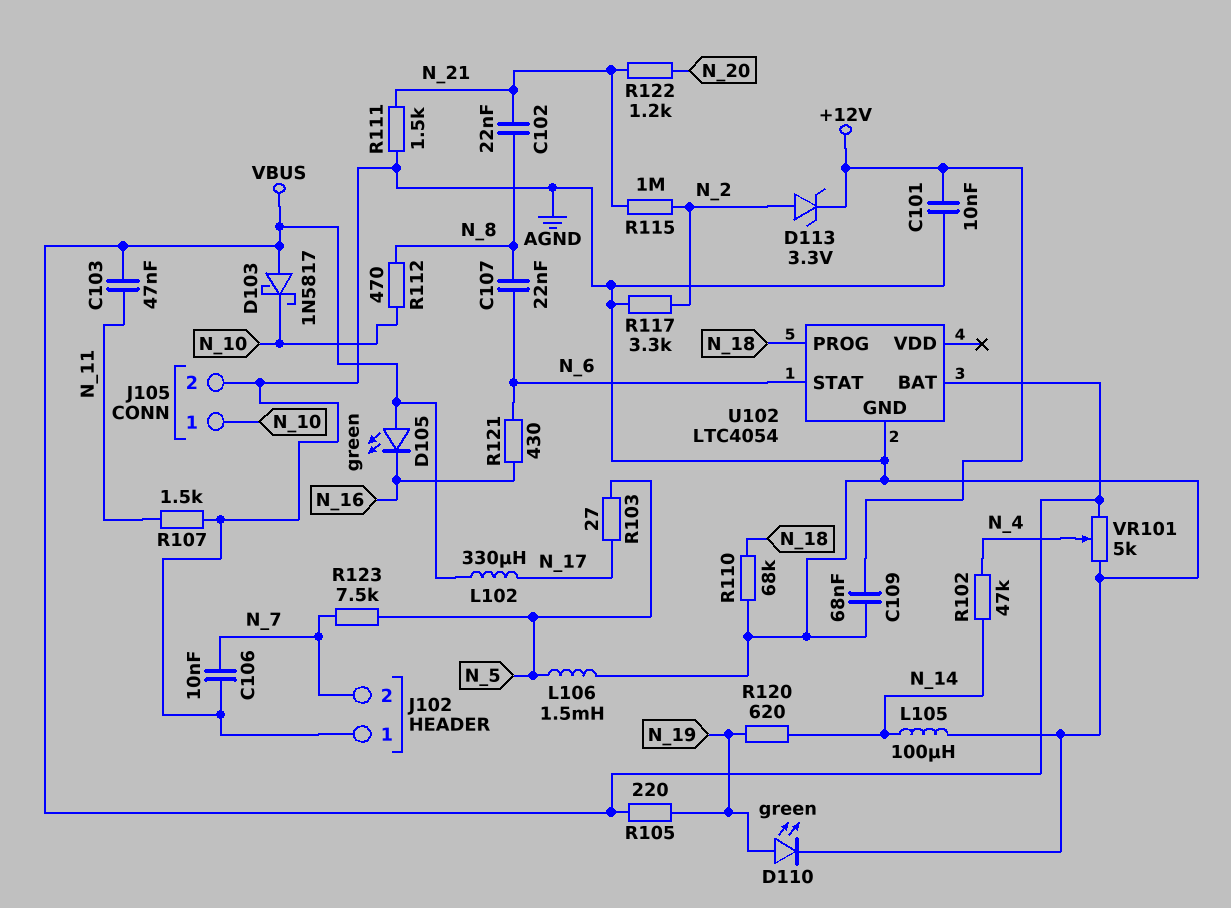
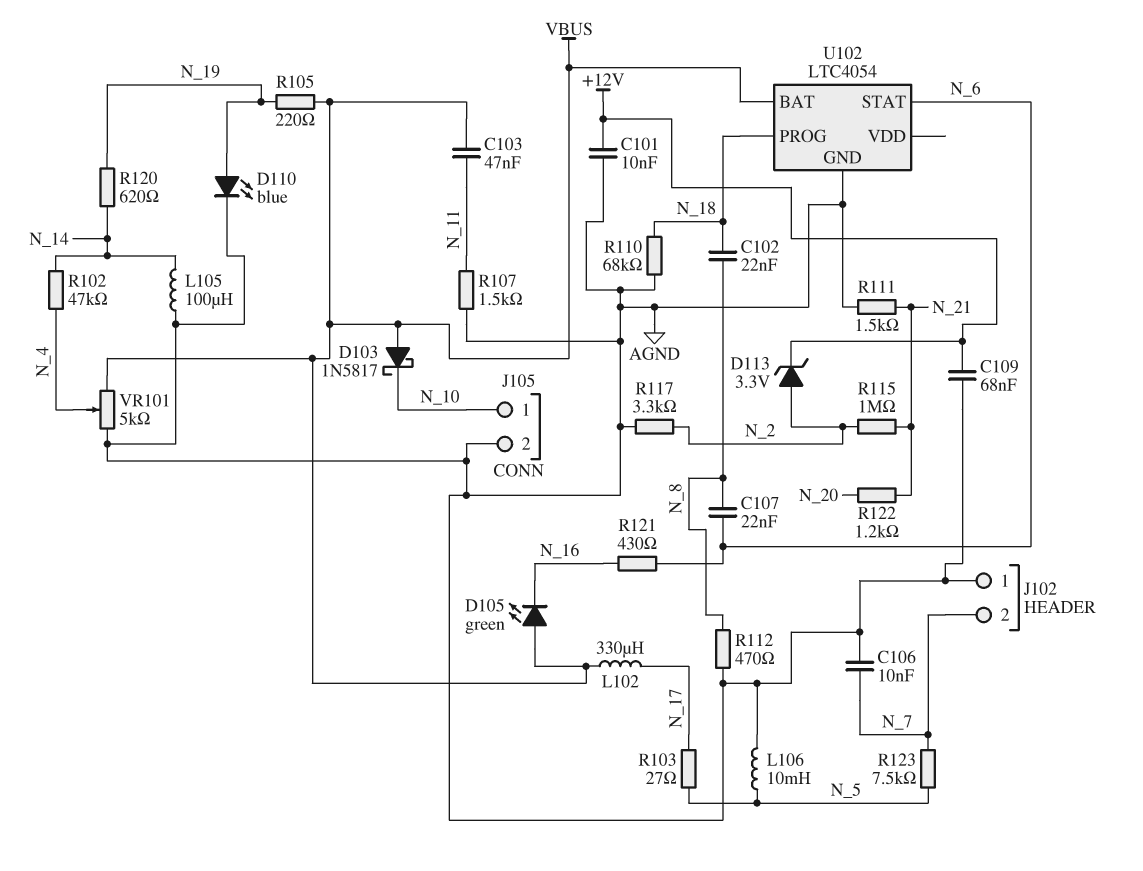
C102: 22nF (N_8, N_21) -> 22nF (N_8, N_18)
D110: LED green (A N_19, K AGND) -> LED blue (A N_19, K AGND)
L106: 1.5mH (AGND, N_5) -> 10mH (AGND, N_5)
R112: 470 (N_8, N_10) -> 470 (AGND, N_8)

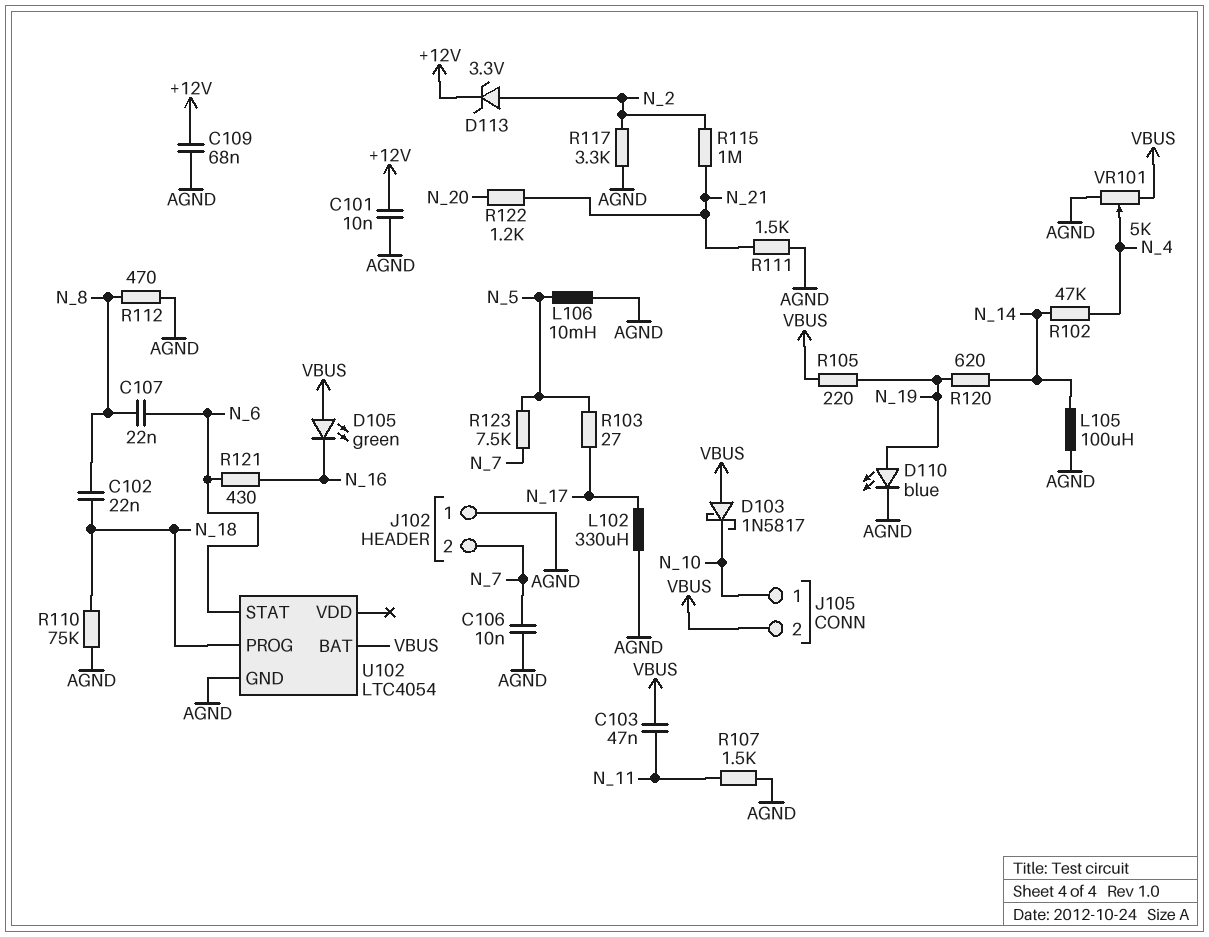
J105 pin 2: AGND -> VBUS
L102: 330uH (N_17, VBUS) -> 330uH (AGND, N_17)
R110: 68k (AGND, N_18) -> 75k (AGND, N_18)

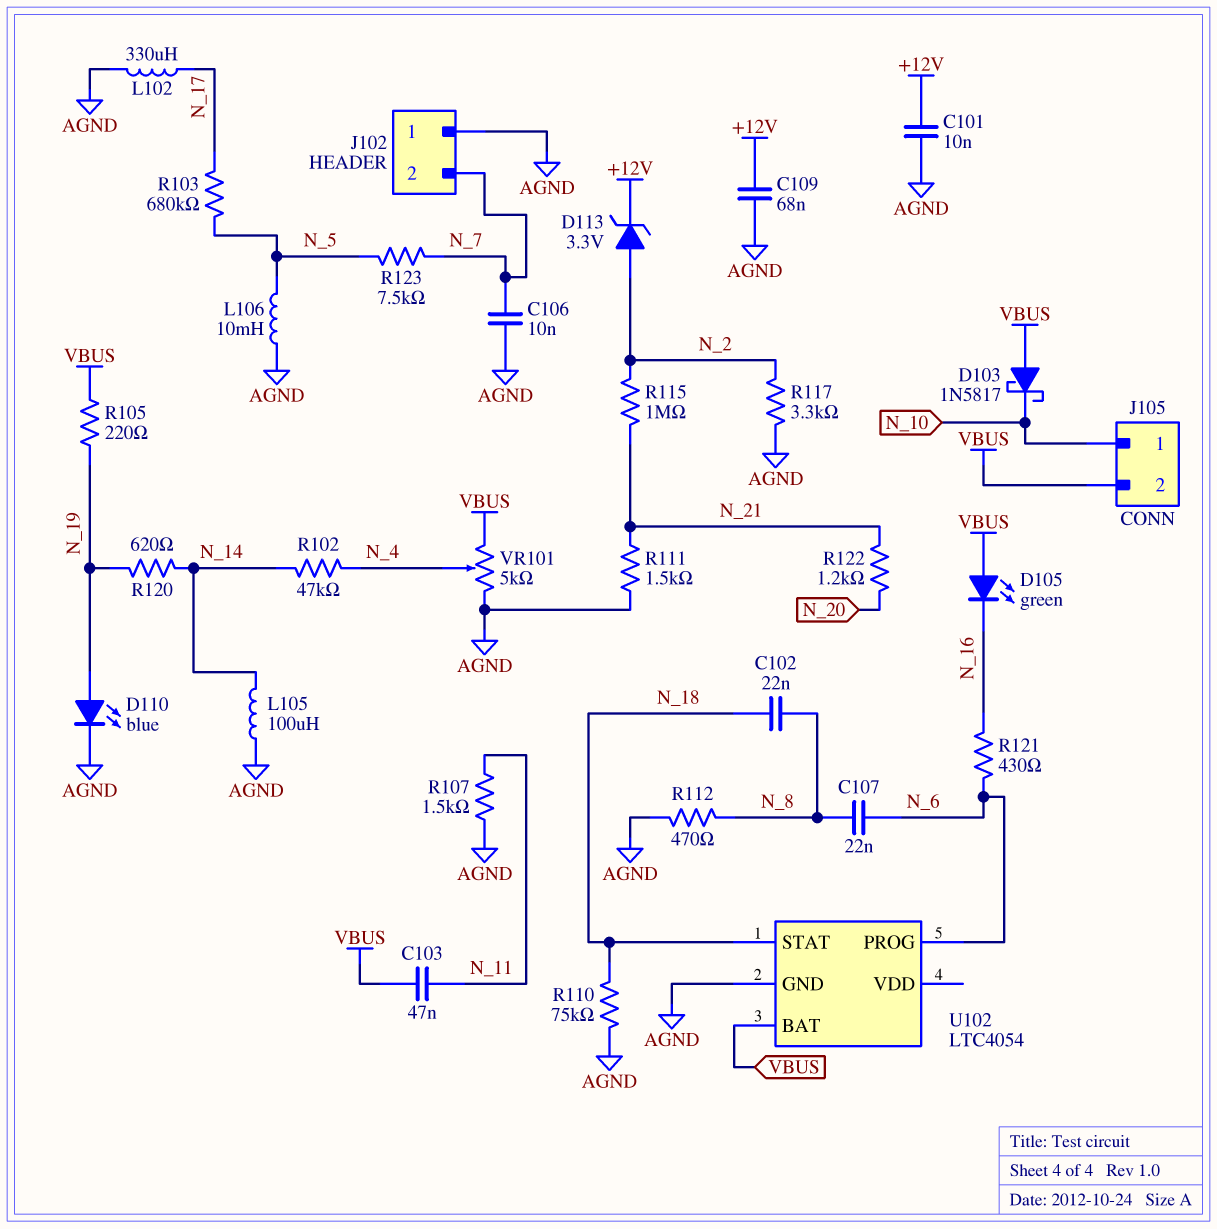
R103: 27 (N_5, N_17) -> 680k (N_5, N_17)
U102 pin PROG: N_18 -> N_6
U102 pin STAT: N_6 -> N_18

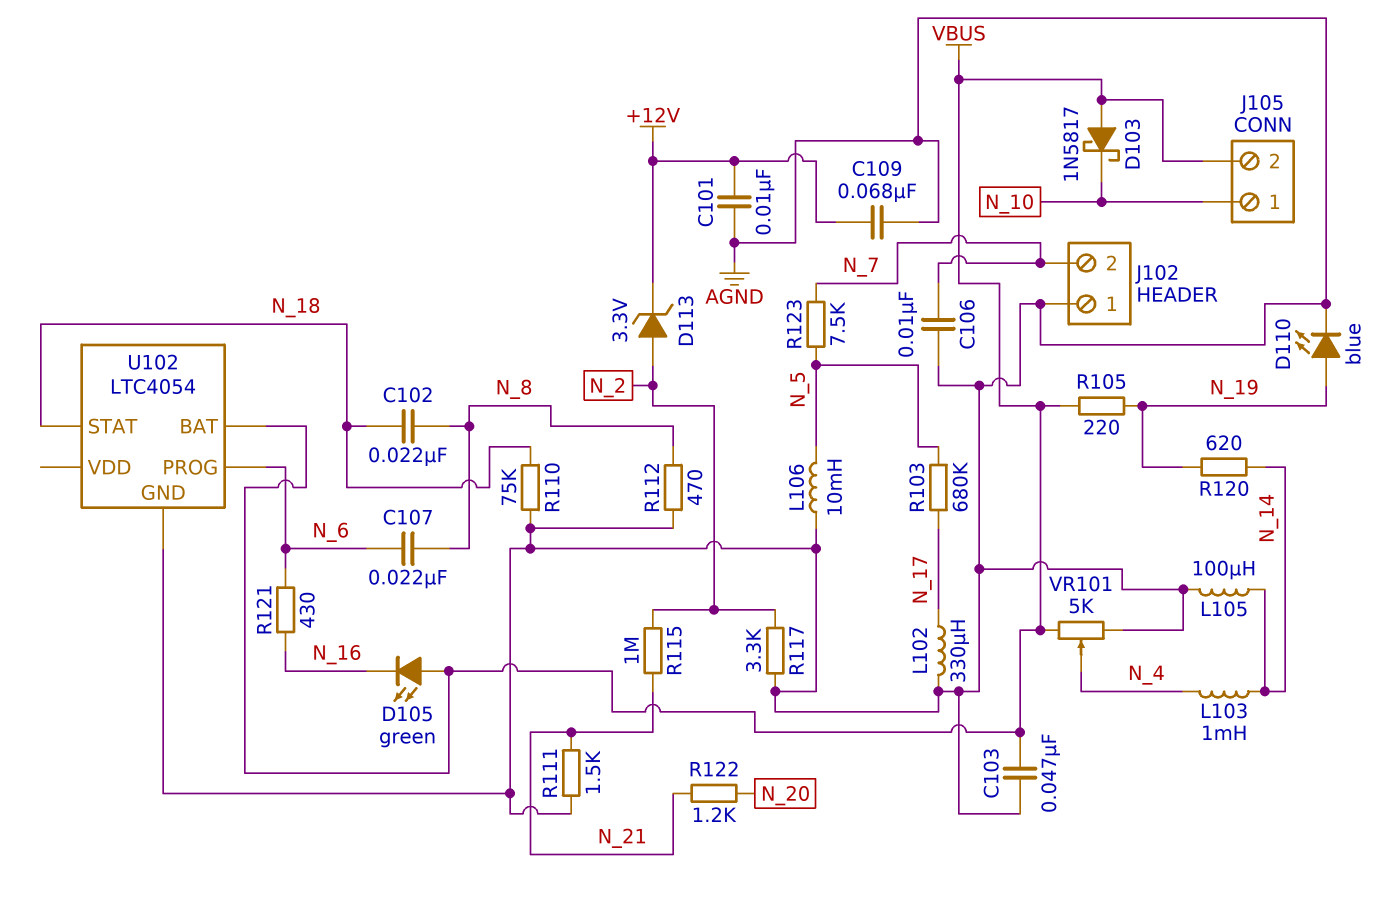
C103: 47nF (N_11, VBUS) -> 47nF (AGND, VBUS)
L103: none -> 1mH (N_4, N_14)
R102: 47k (N_4, N_14) -> none
R107: 1.5k (AGND, N_11) -> none

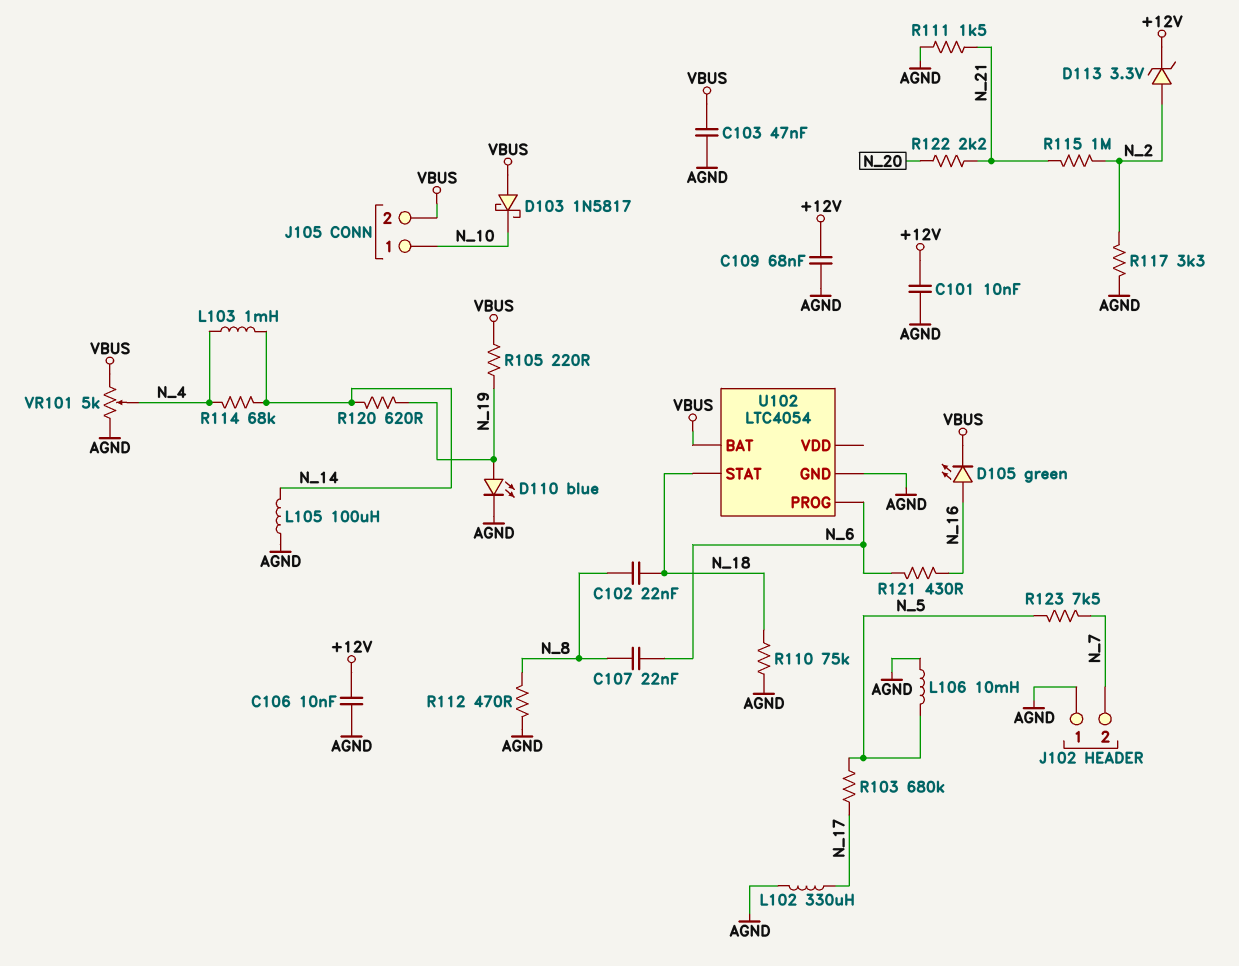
C106: 10nF (AGND, N_7) -> 10nF (+12V, AGND)
D105: LED green (A VBUS, K N_16) -> LED green (A N_16, K VBUS)
R114: none -> 68k (N_4, N_14)
R122: 1.2k (N_20, N_21) -> 2.2k (N_20, N_21)

